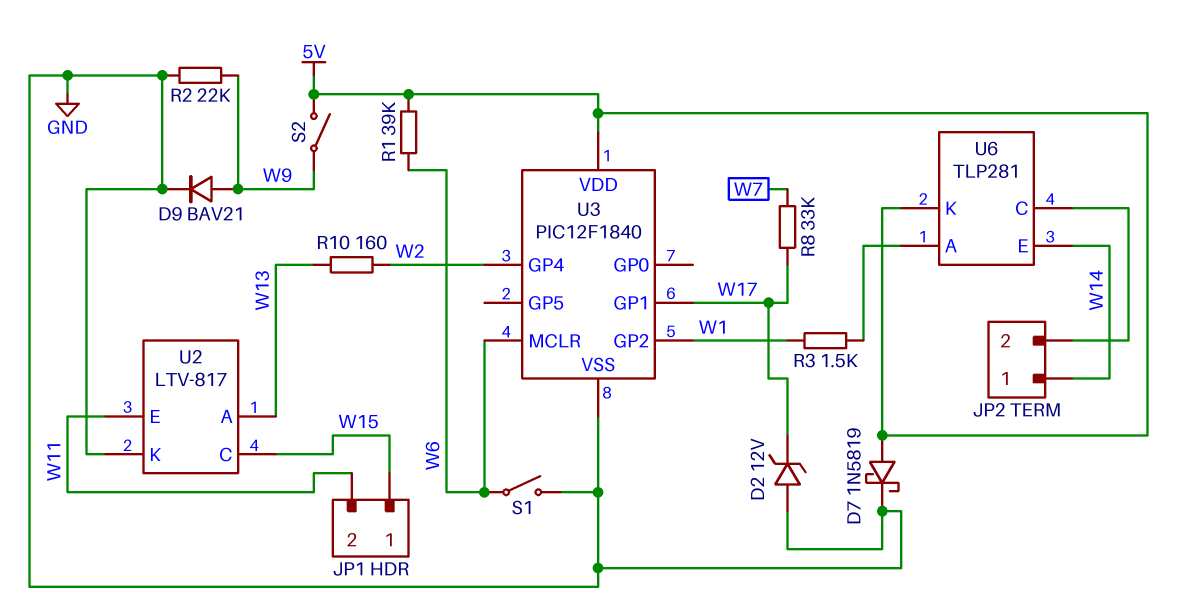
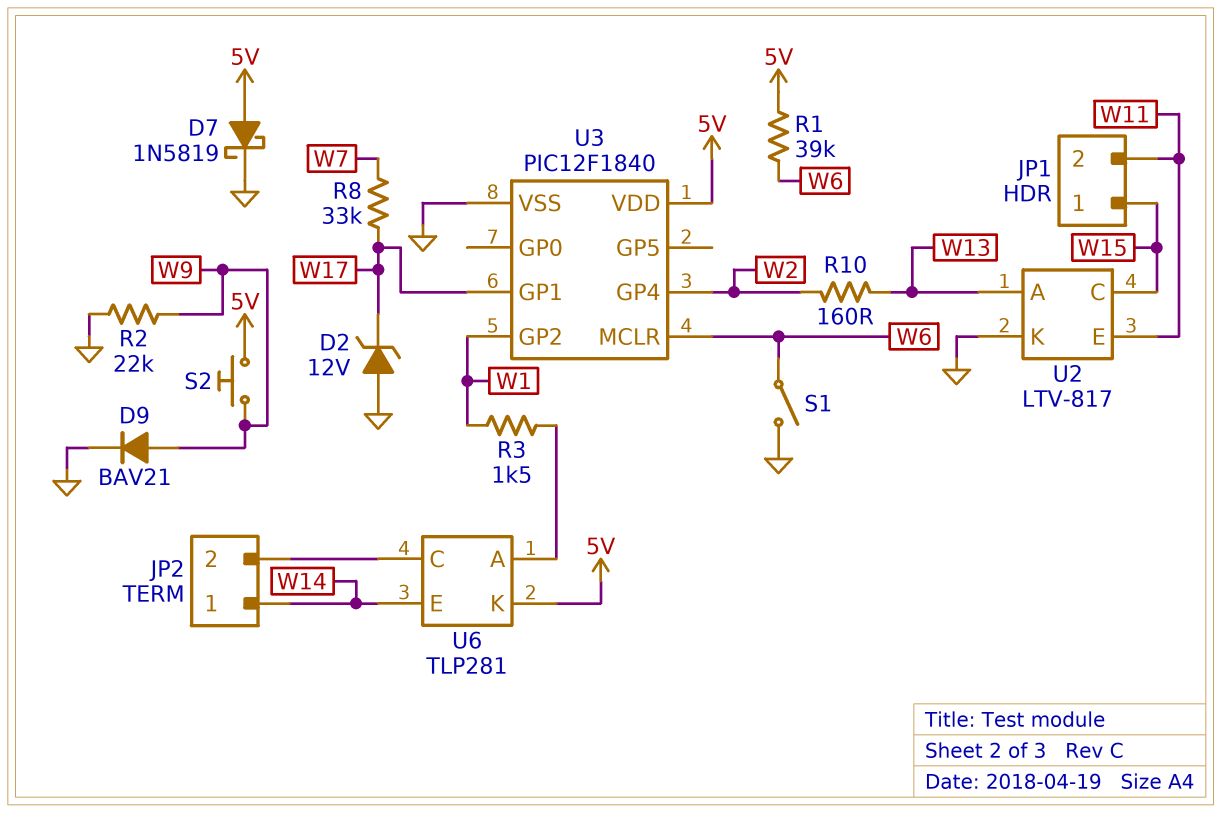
S2: switch (5V, W9) -> button (5V, W9)

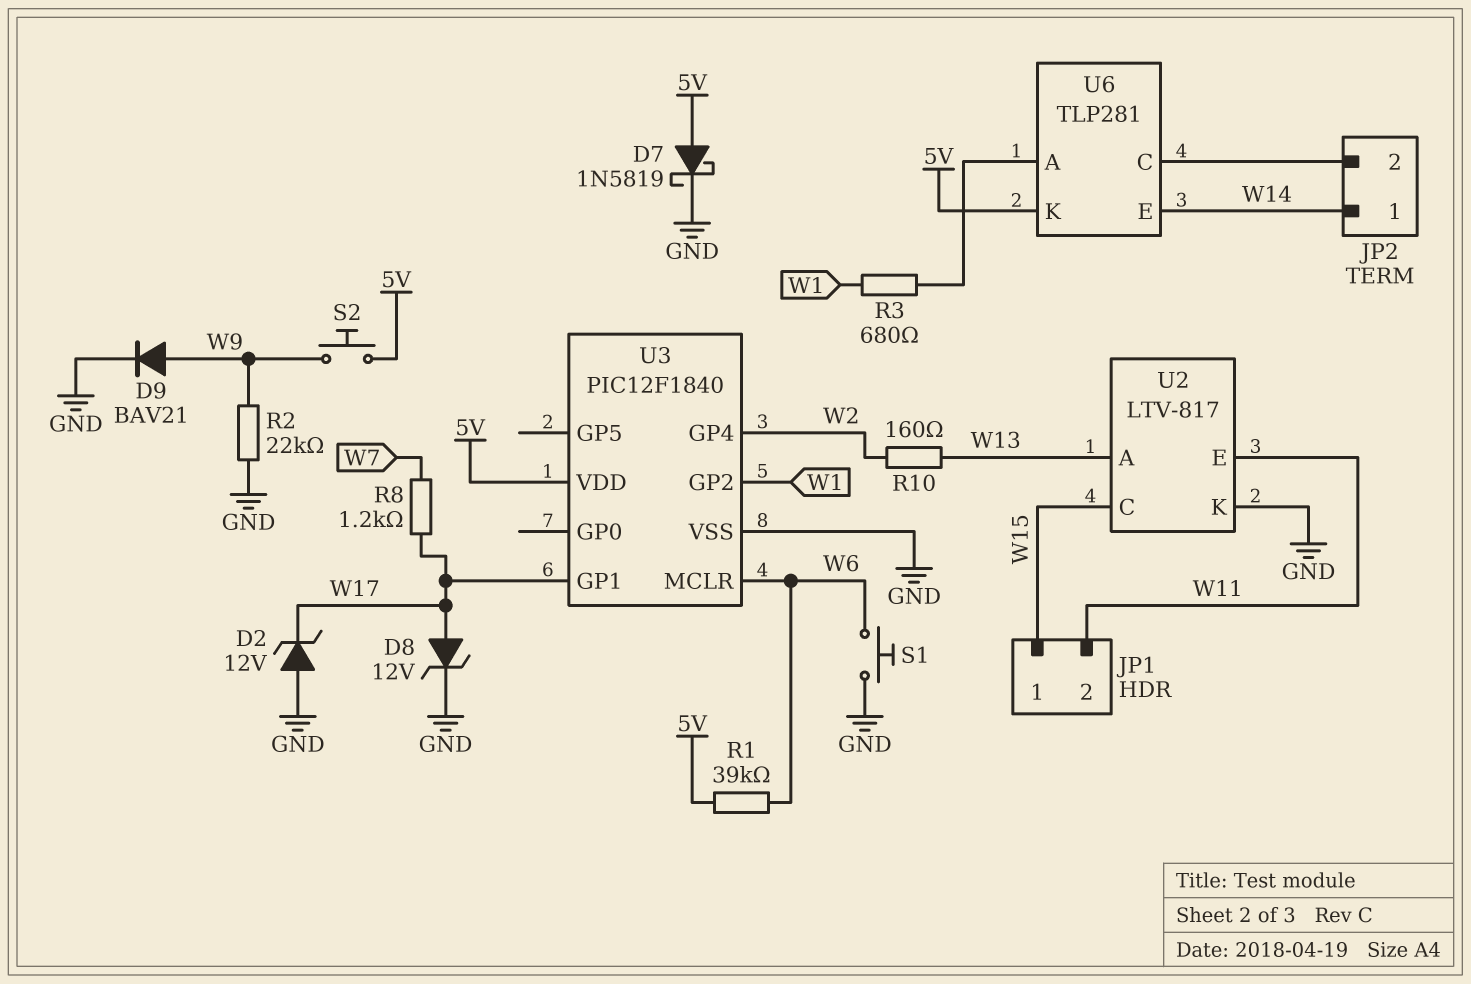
D8: none -> zener 12V (A W17, K GND)
R3: 1.5k (U6/A, W1) -> 680 (U6/A, W1)
R8: 33k (W7, W17) -> 1.2k (W7, W17)
S1: switch (GND, W6) -> button (GND, W6)

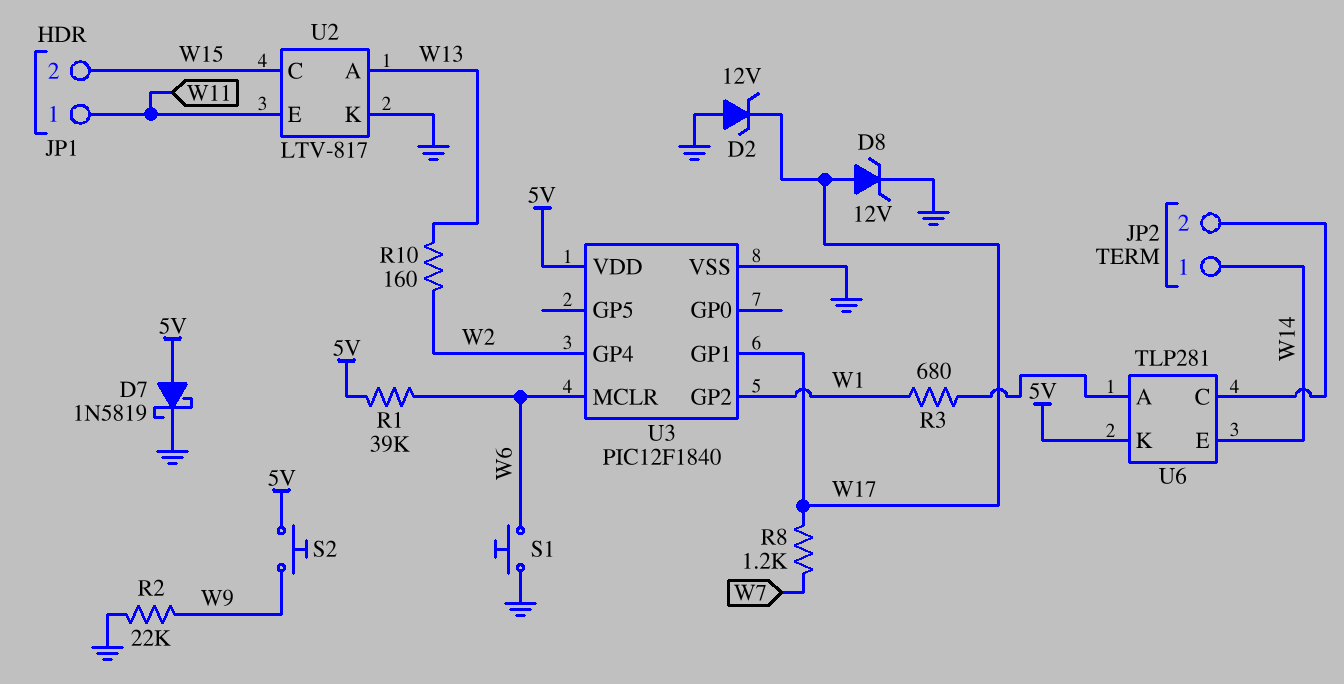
D9: diode BAV21 (A W9, K GND) -> none
JP1 pin 1: W15 -> W11
JP1 pin 2: W11 -> W15

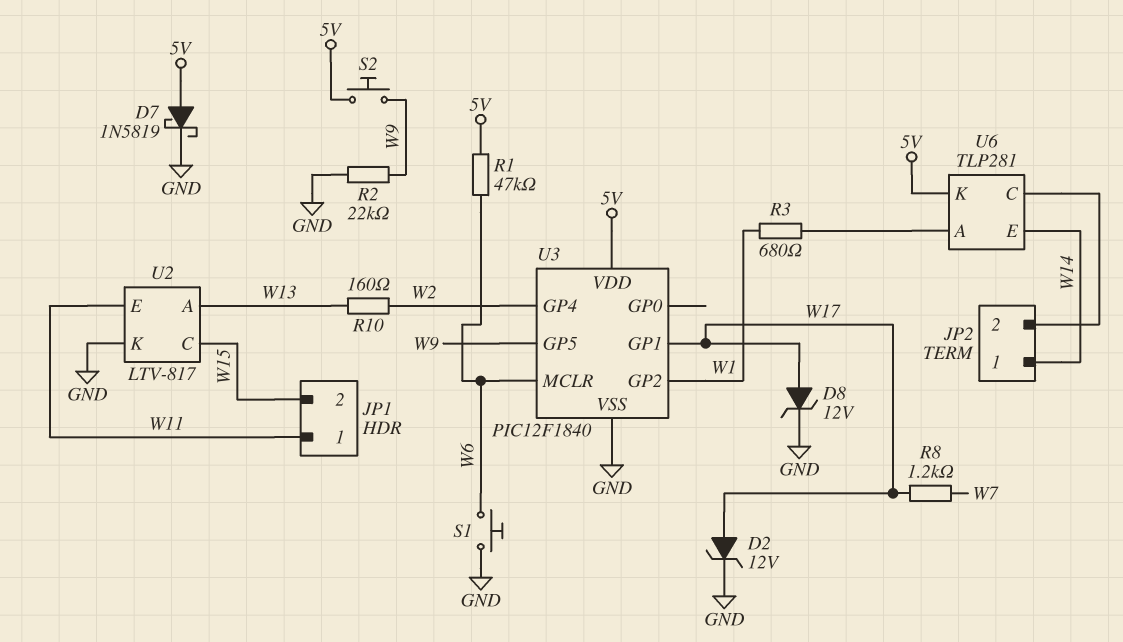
D2: zener 12V (A GND, K W17) -> zener 12V (A W17, K GND)
R1: 39k (5V, W6) -> 47k (5V, W6)
U3 pin GP5: none -> W9

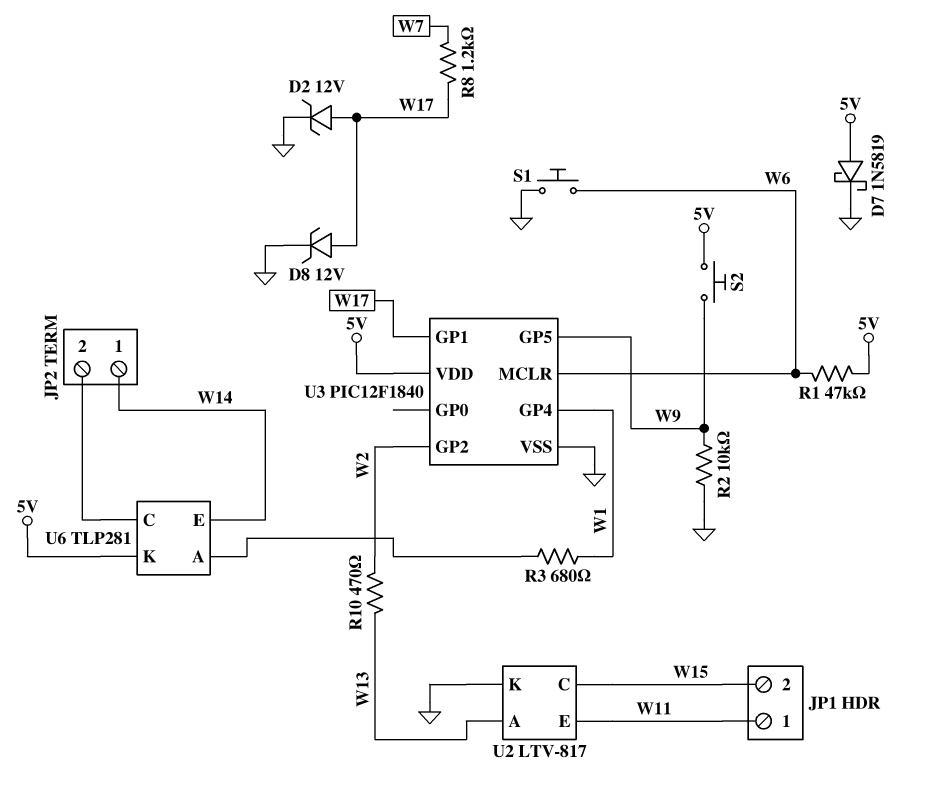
R2: 22k (GND, W9) -> 10k (GND, W9)
R10: 160 (W2, W13) -> 470 (W2, W13)
U3 pin GP2: W1 -> W2
U3 pin GP4: W2 -> W1

